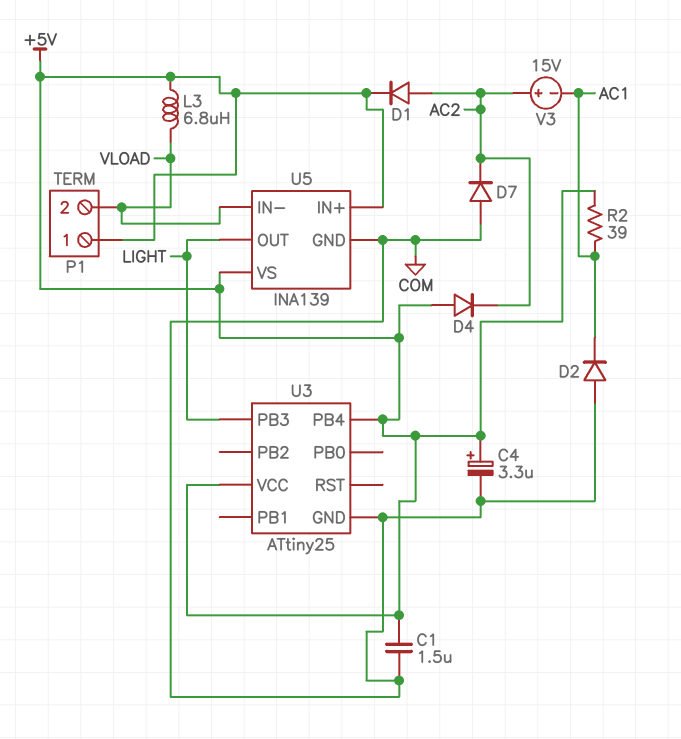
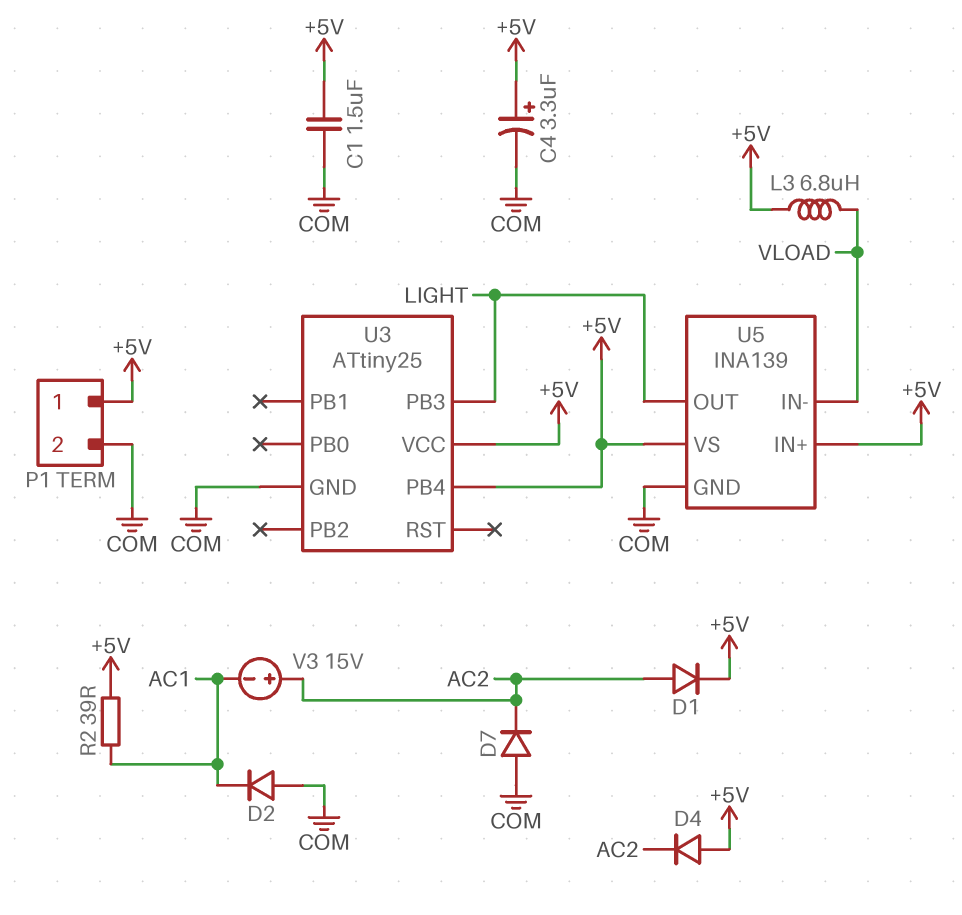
P1 pin 2: VLOAD -> COM

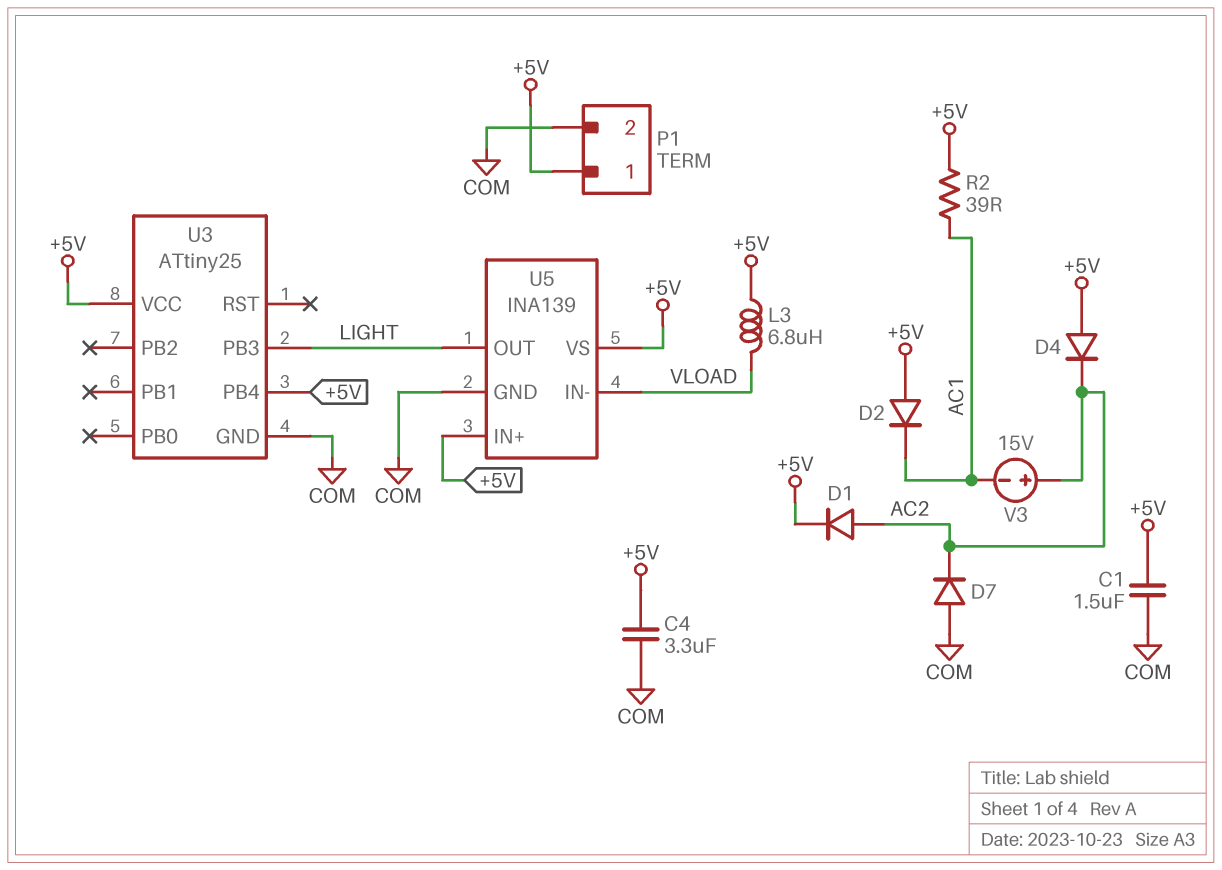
C4: 3.3uF (plus +5V, minus COM) -> 3.3uF (+5V, COM)
D2: diode (A COM, K AC1) -> diode (A +5V, K AC1)

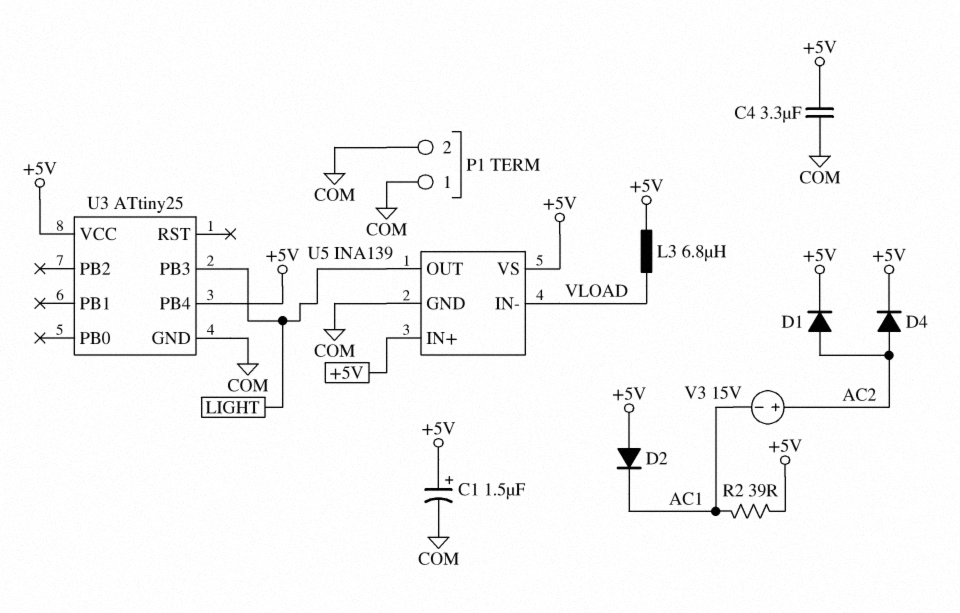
C1: 1.5uF (+5V, COM) -> 1.5uF (plus +5V, minus COM)
D4: diode (A +5V, K AC2) -> diode (A AC2, K +5V)
D7: diode (A COM, K AC2) -> none
P1 pin 1: +5V -> COM

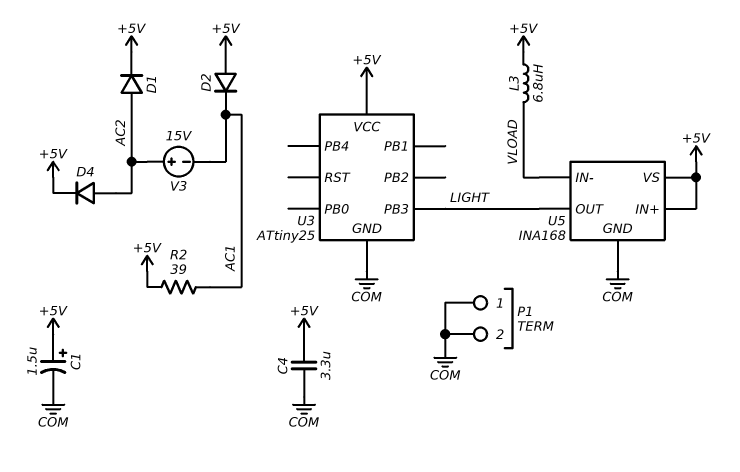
U3 pin PB4: +5V -> none
U5: INA139 -> INA168

